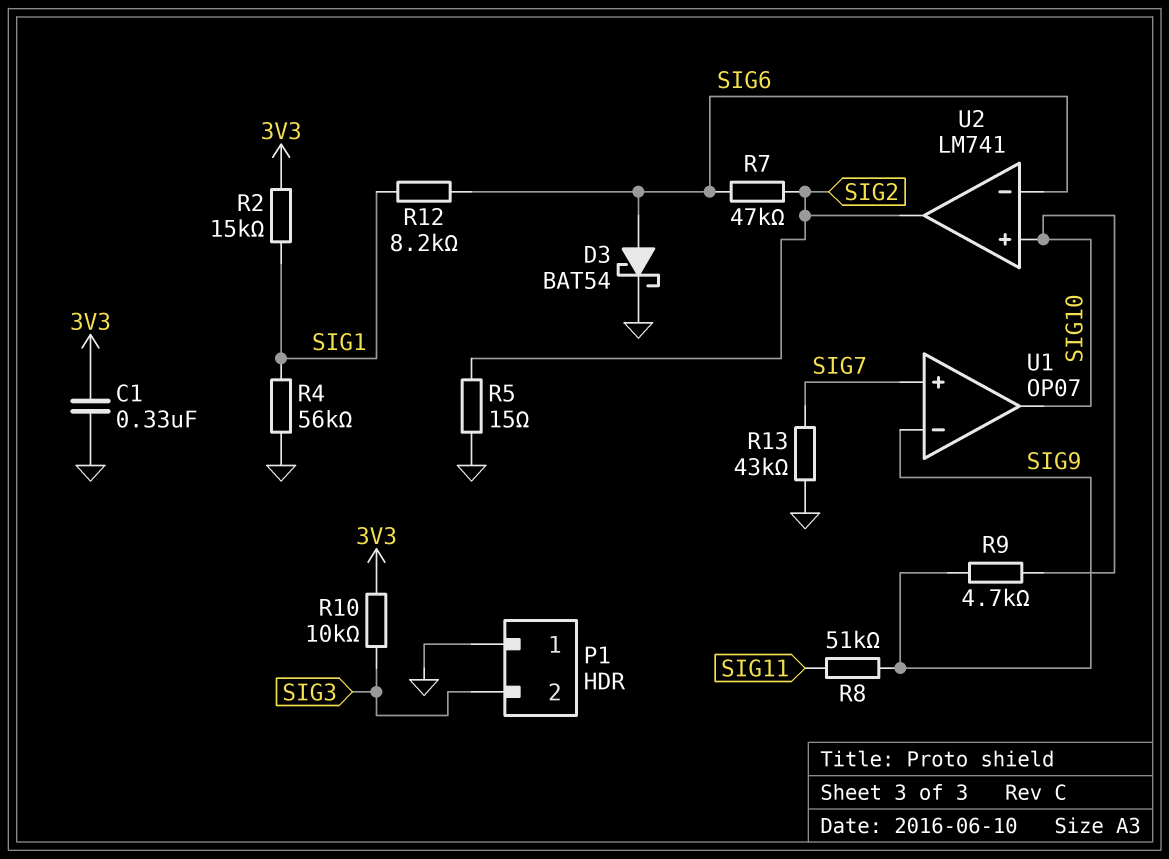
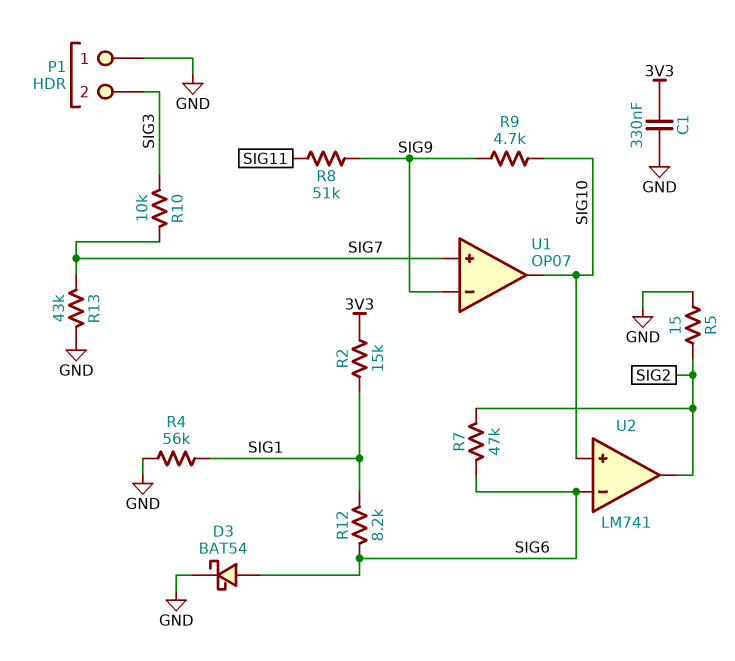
R10: 10k (3V3, SIG3) -> 10k (SIG3, SIG7)

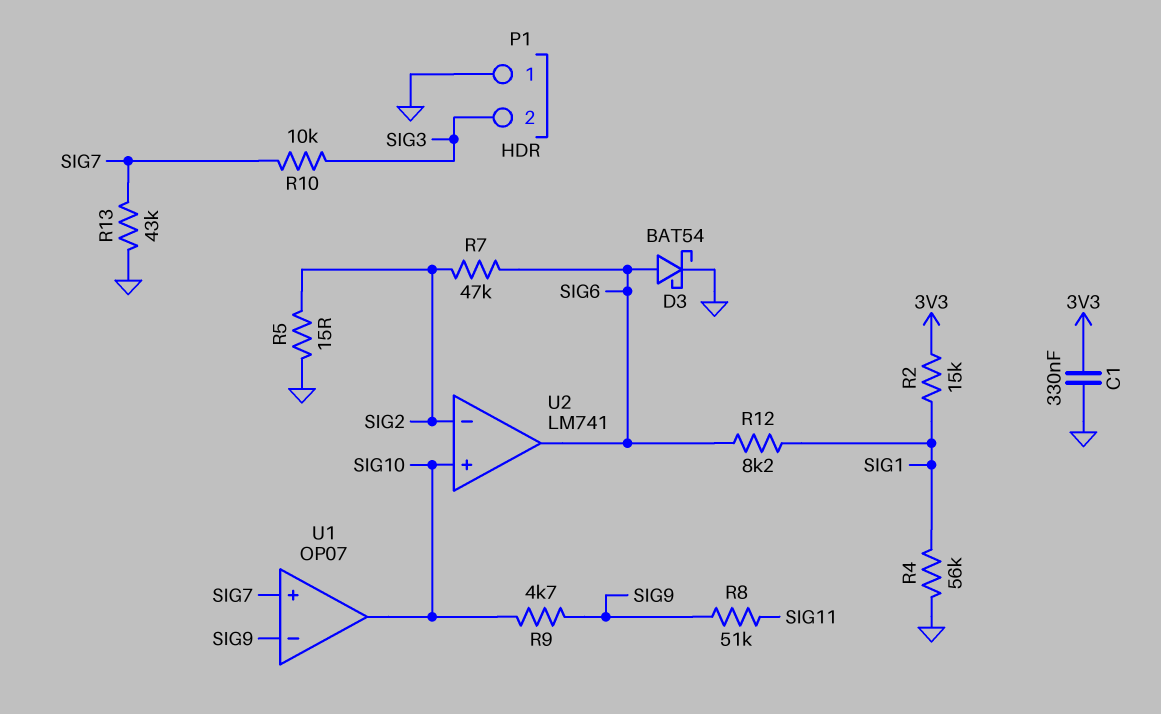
U2 pin in-: SIG6 -> SIG2
U2 pin out: SIG2 -> SIG6

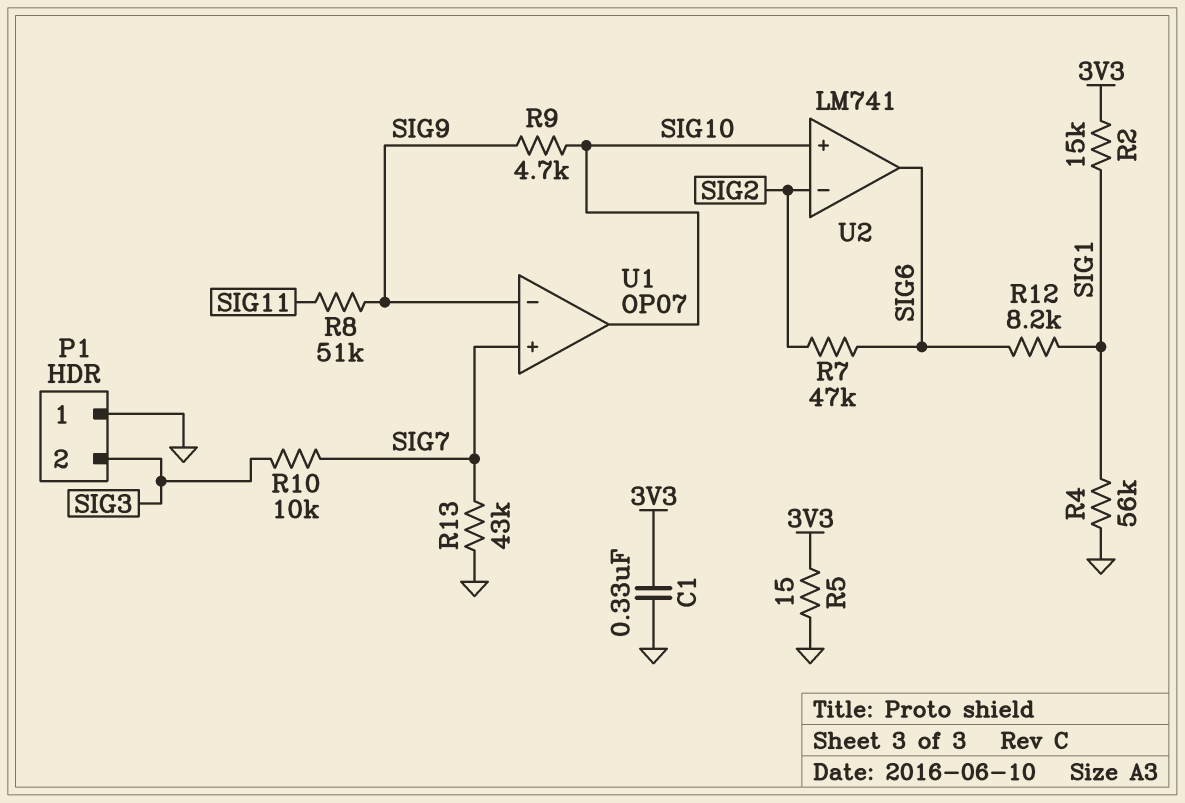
D3: schottky BAT54 (A SIG6, K GND) -> none
R5: 15 (GND, SIG2) -> 15 (3V3, GND)

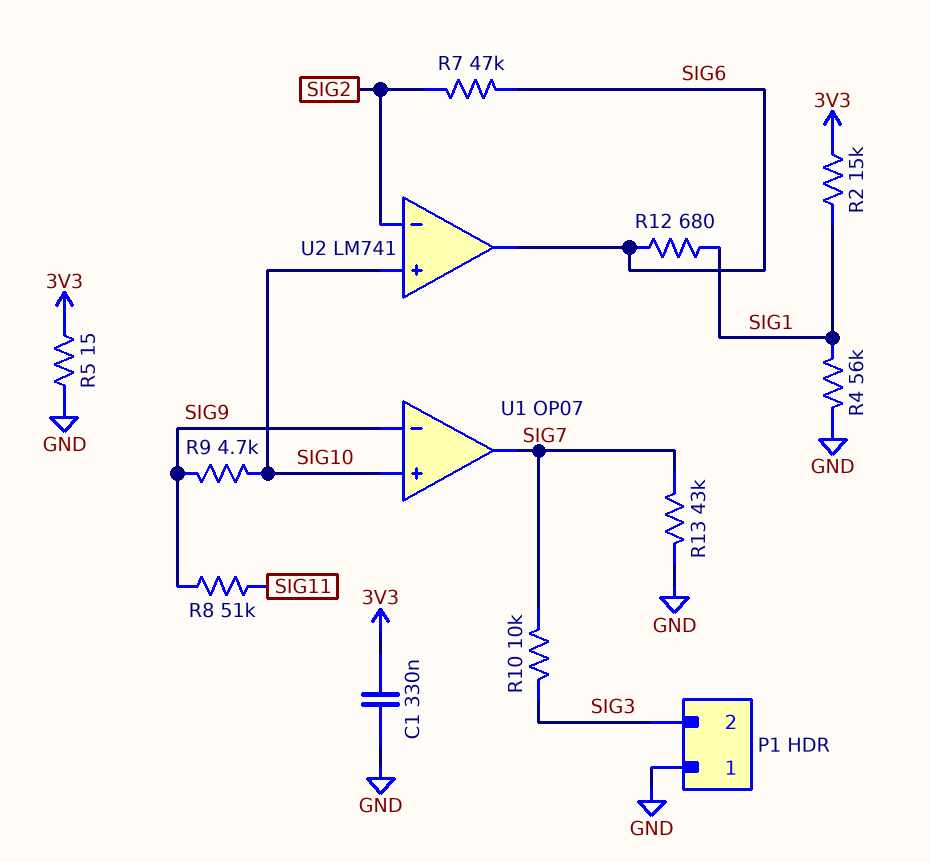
R12: 8.2k (SIG1, SIG6) -> 680 (SIG1, SIG6)
U1 pin in+: SIG7 -> SIG10
U1 pin out: SIG10 -> SIG7

